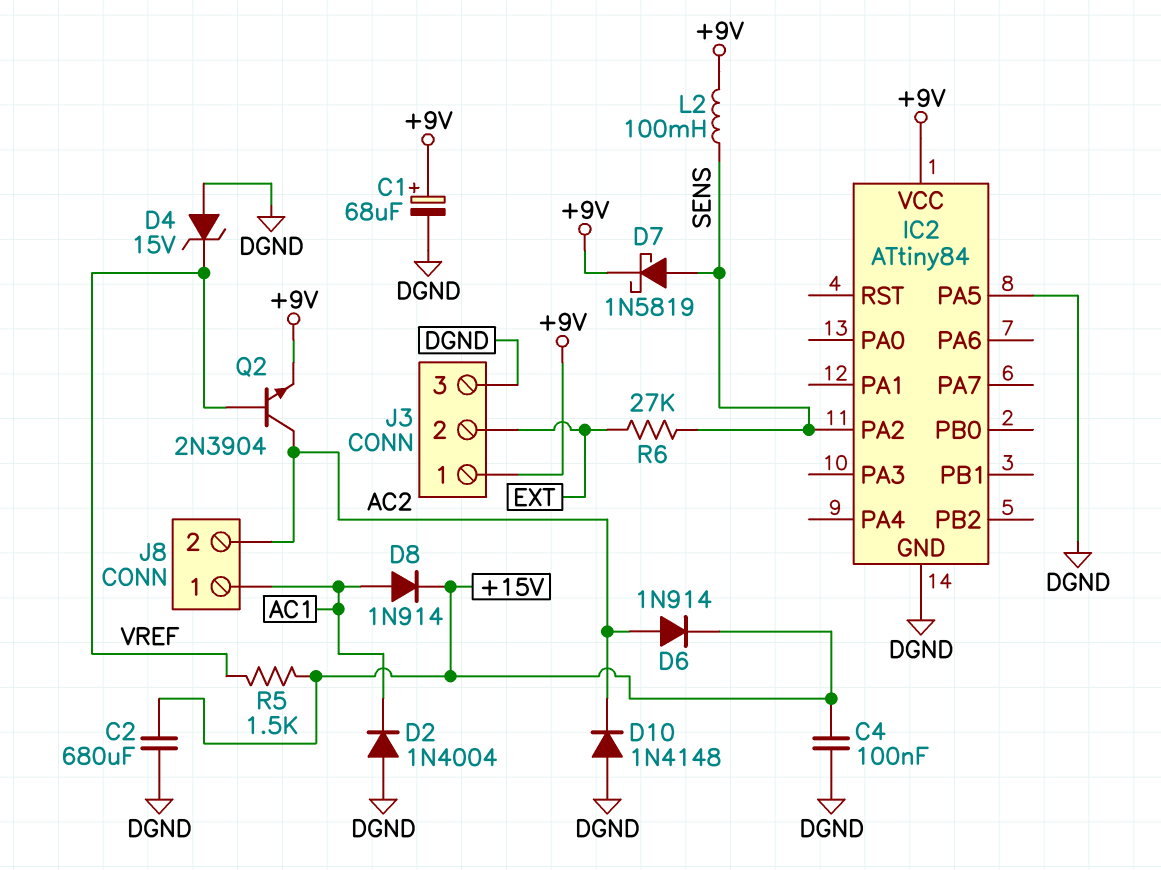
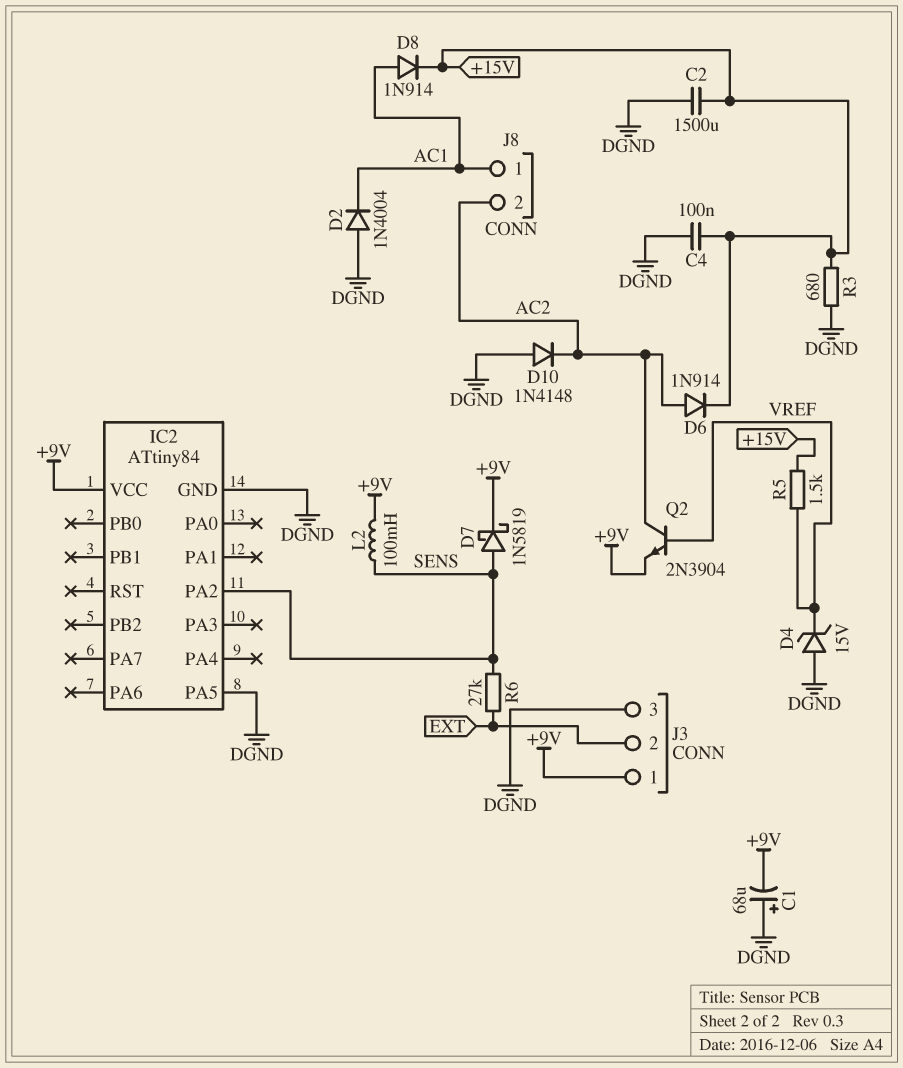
C1: 68uF (plus +9V, minus DGND) -> 68uF (plus DGND, minus +9V)
C2: 680uF (+15V, DGND) -> 1500uF (+15V, DGND)
R3: none -> 680 (+15V, DGND)

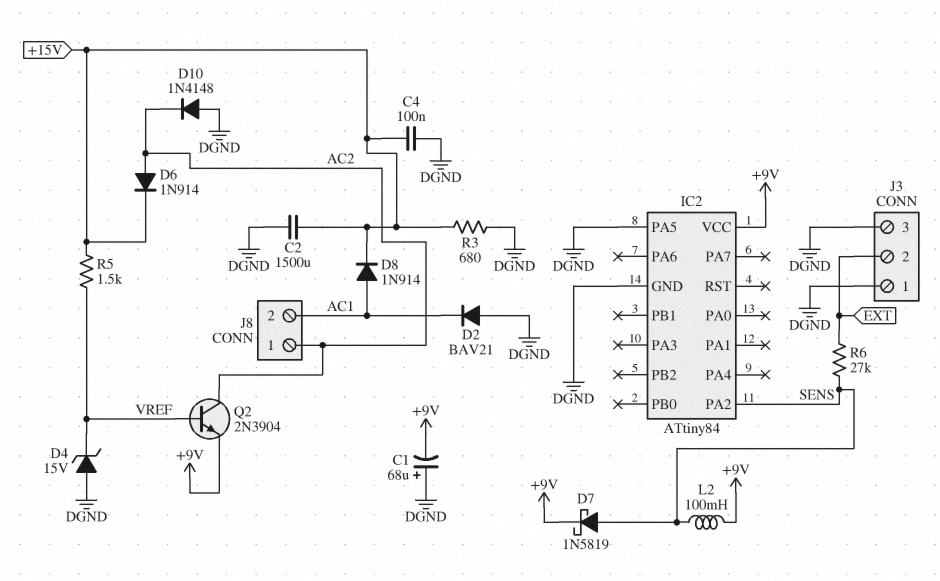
D2: diode 1N4004 (A DGND, K AC1) -> diode BAV21 (A DGND, K AC1)
J3 pin 1: +9V -> DGND
J8 pin 1: AC1 -> AC2
J8 pin 2: AC2 -> AC1

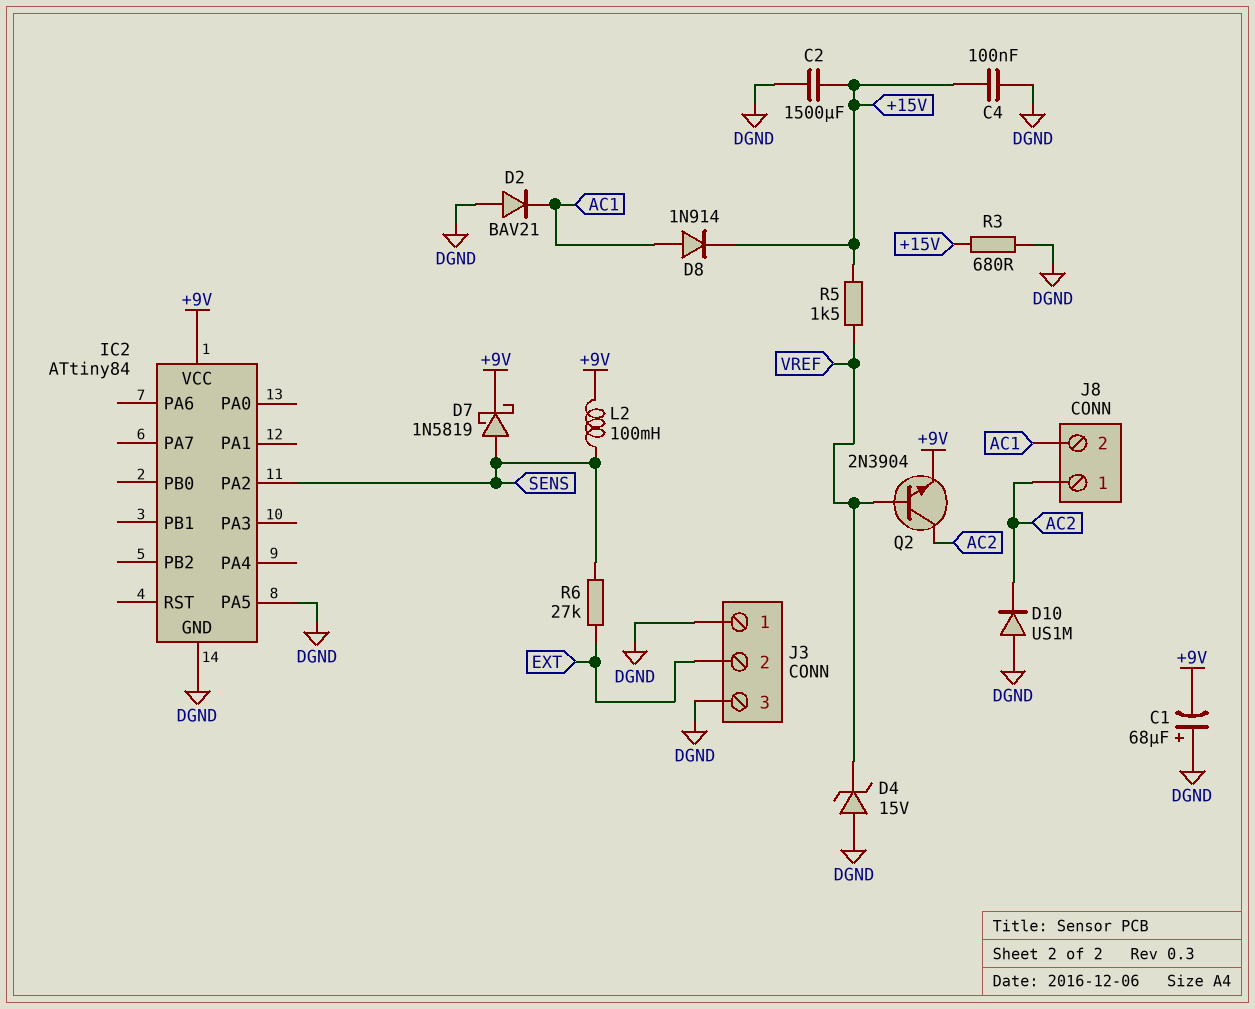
D6: diode 1N914 (A AC2, K +15V) -> none
D10: diode 1N4148 (A DGND, K AC2) -> diode US1M (A DGND, K AC2)

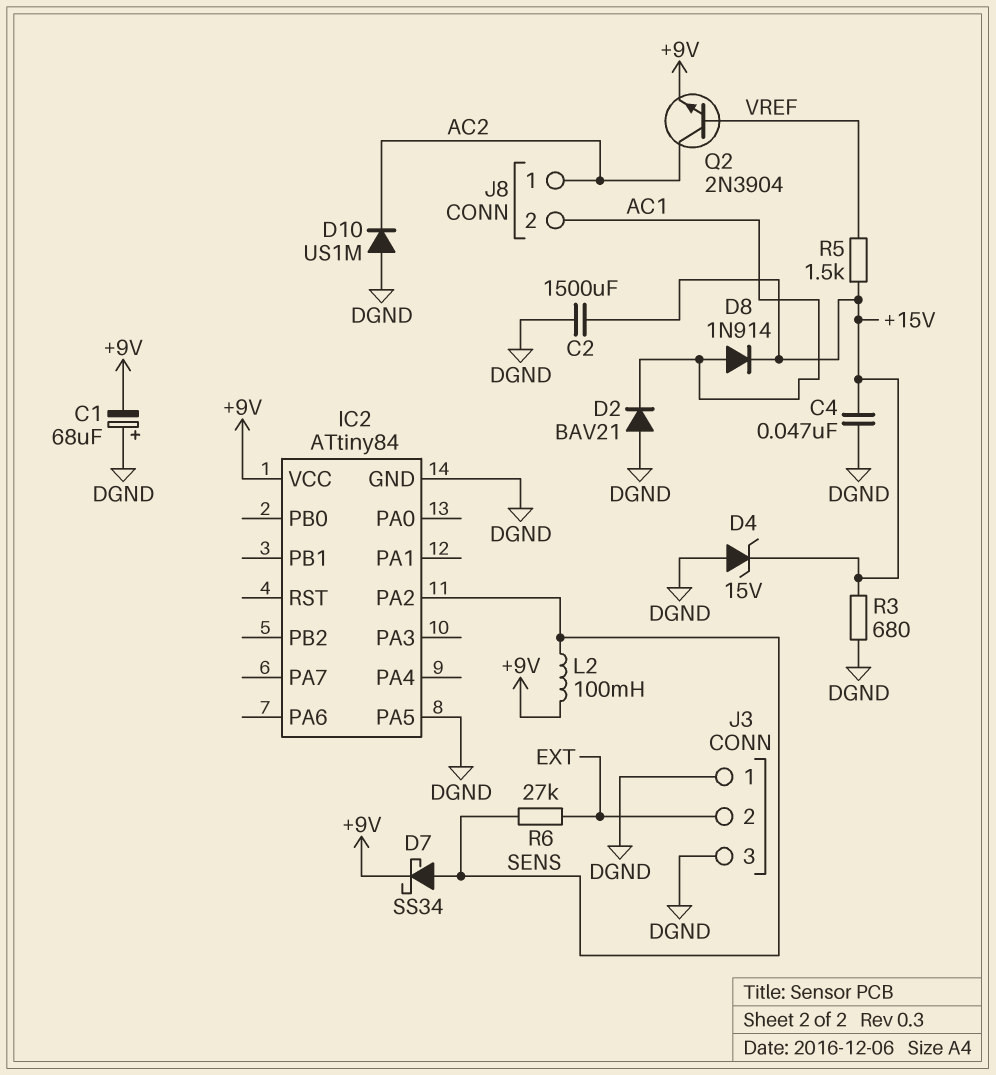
C4: 100nF (+15V, DGND) -> 47nF (+15V, DGND)
D4: zener 15V (A DGND, K VREF) -> zener 15V (A DGND, K +15V)
D7: schottky 1N5819 (A SENS, K +9V) -> schottky SS34 (A SENS, K +9V)

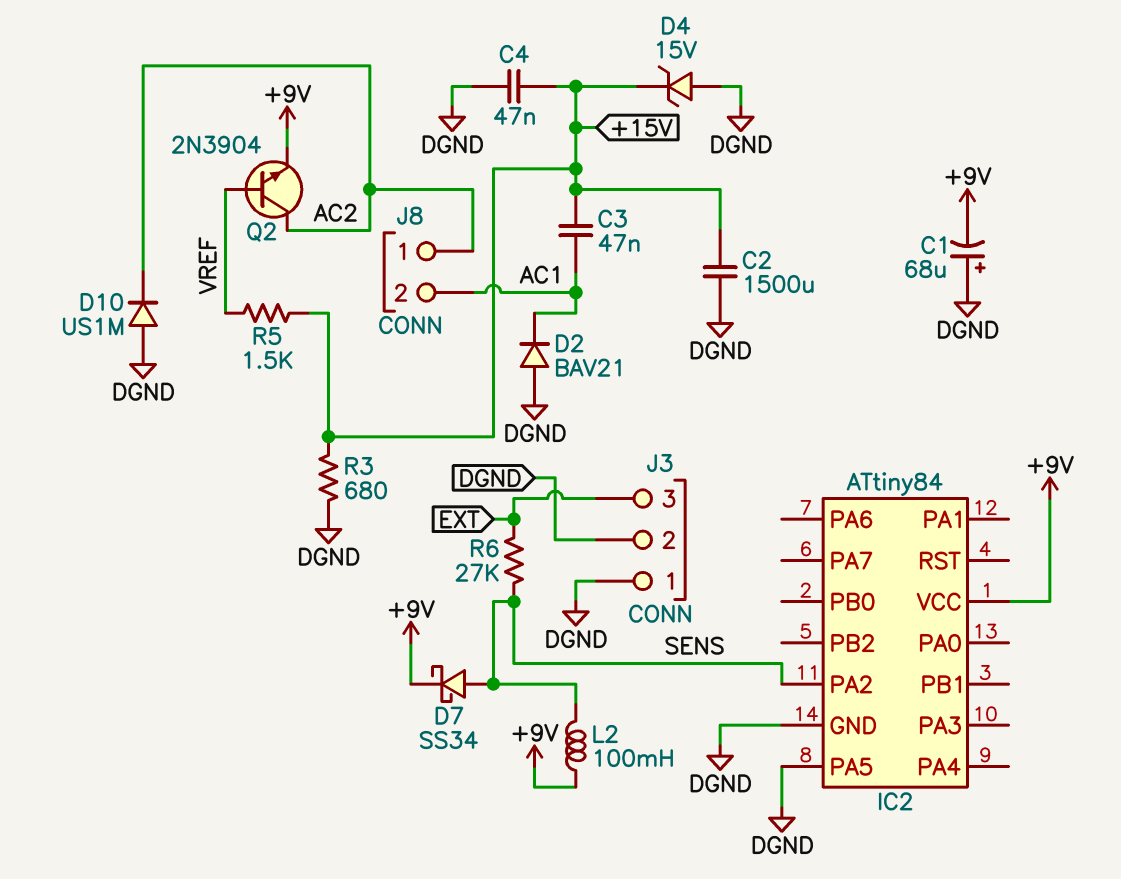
C3: none -> 47nF (+15V, AC1)
D8: diode 1N914 (A AC1, K +15V) -> none
J3 pin 2: EXT -> DGND
J3 pin 3: DGND -> EXT

